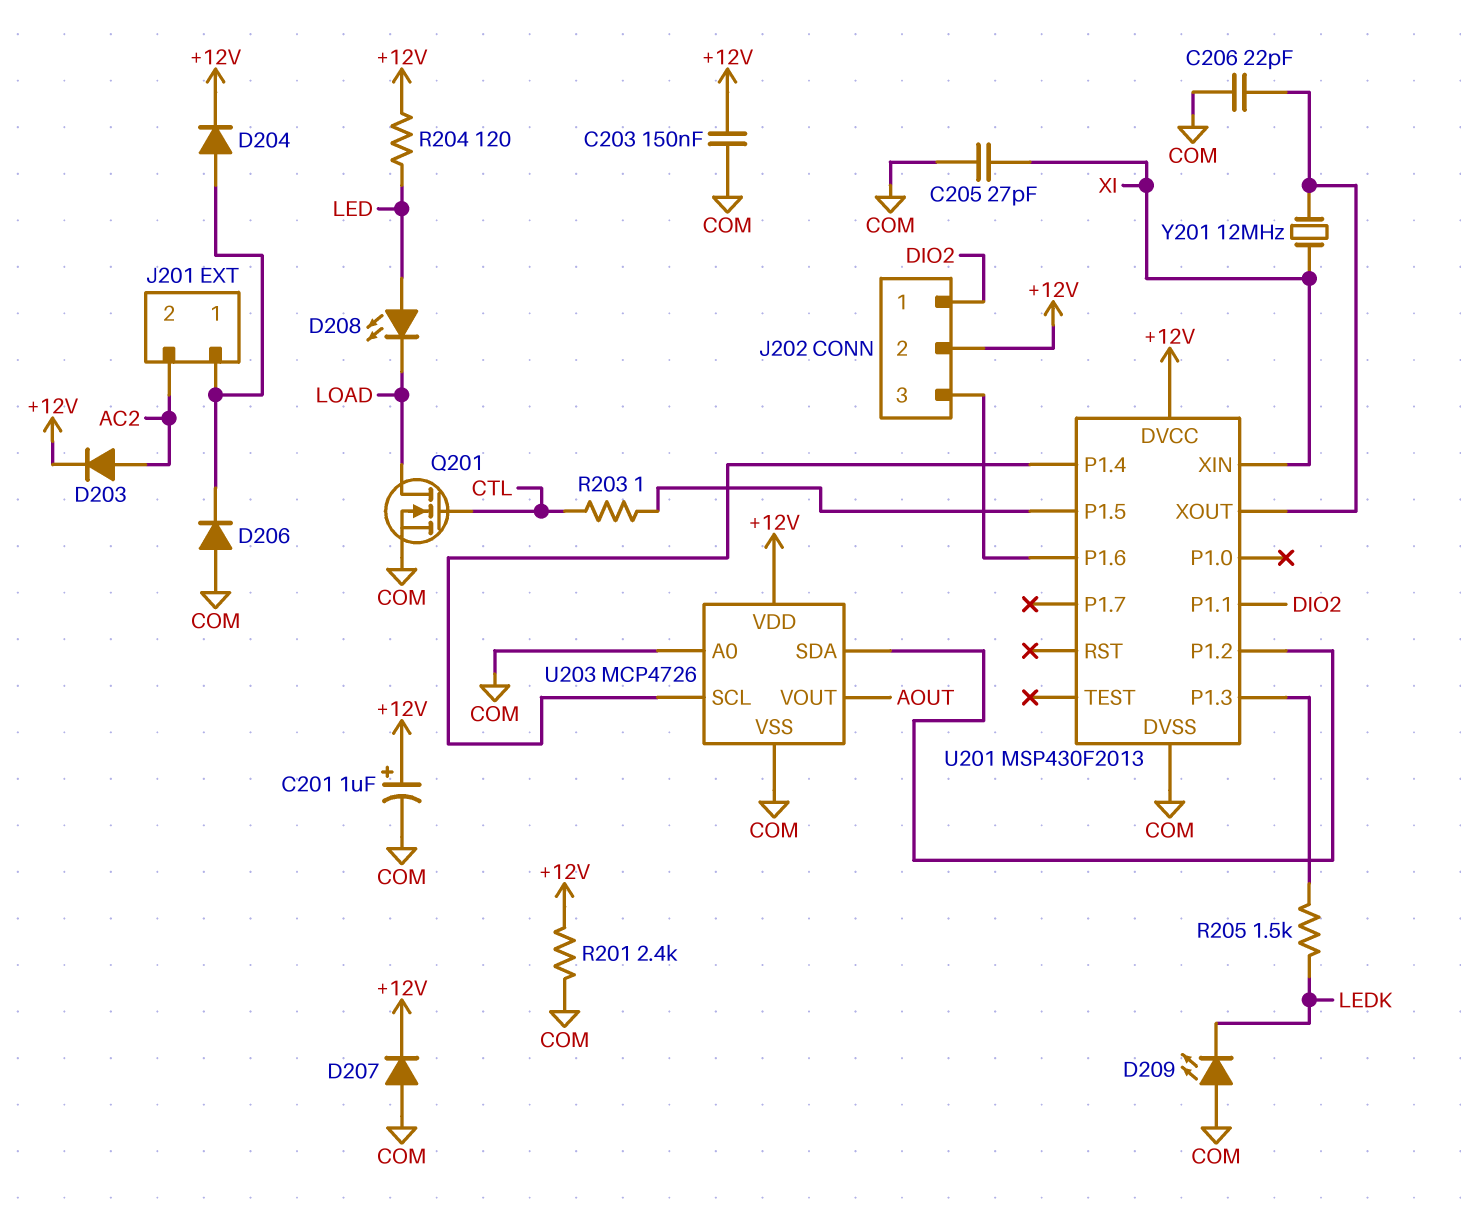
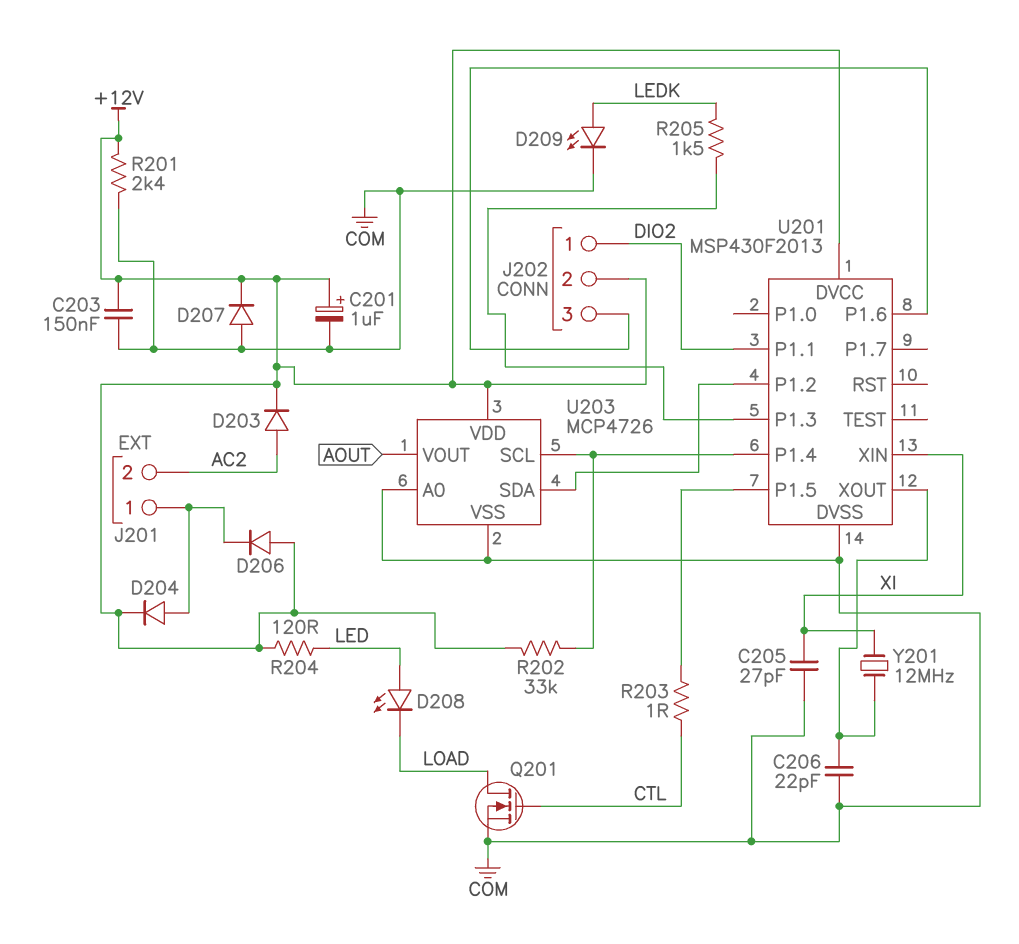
D206: diode (A COM, K J201/1) -> diode (A +12V, K J201/1)
D209: LED (A COM, K LEDK) -> LED (A LEDK, K COM)
R202: none -> 33k (+12V, U201/P1.4)

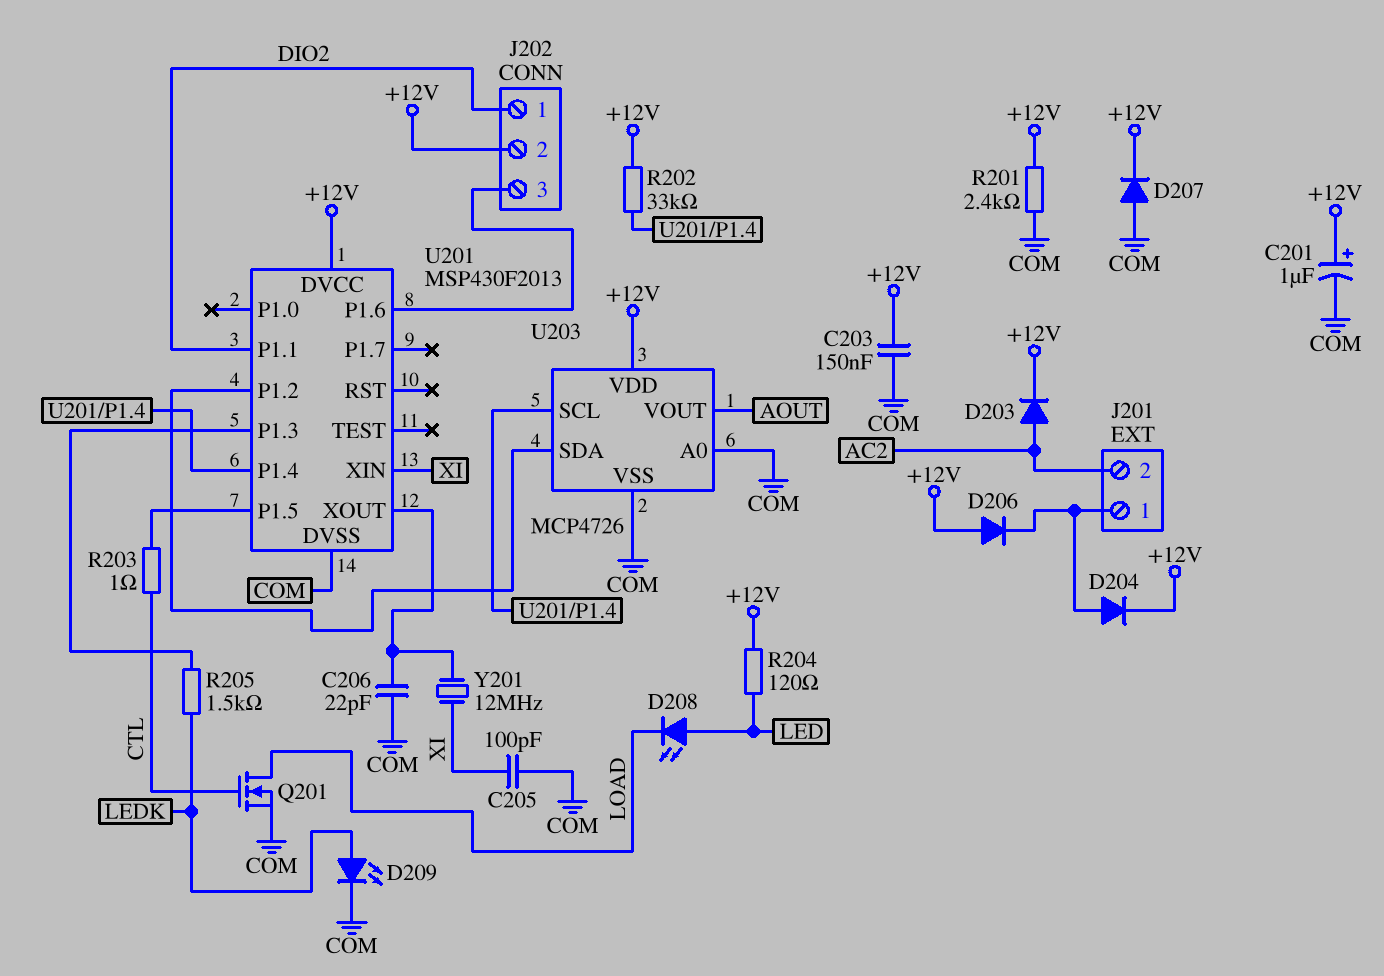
C205: 27pF (COM, XI) -> 100pF (COM, XI)

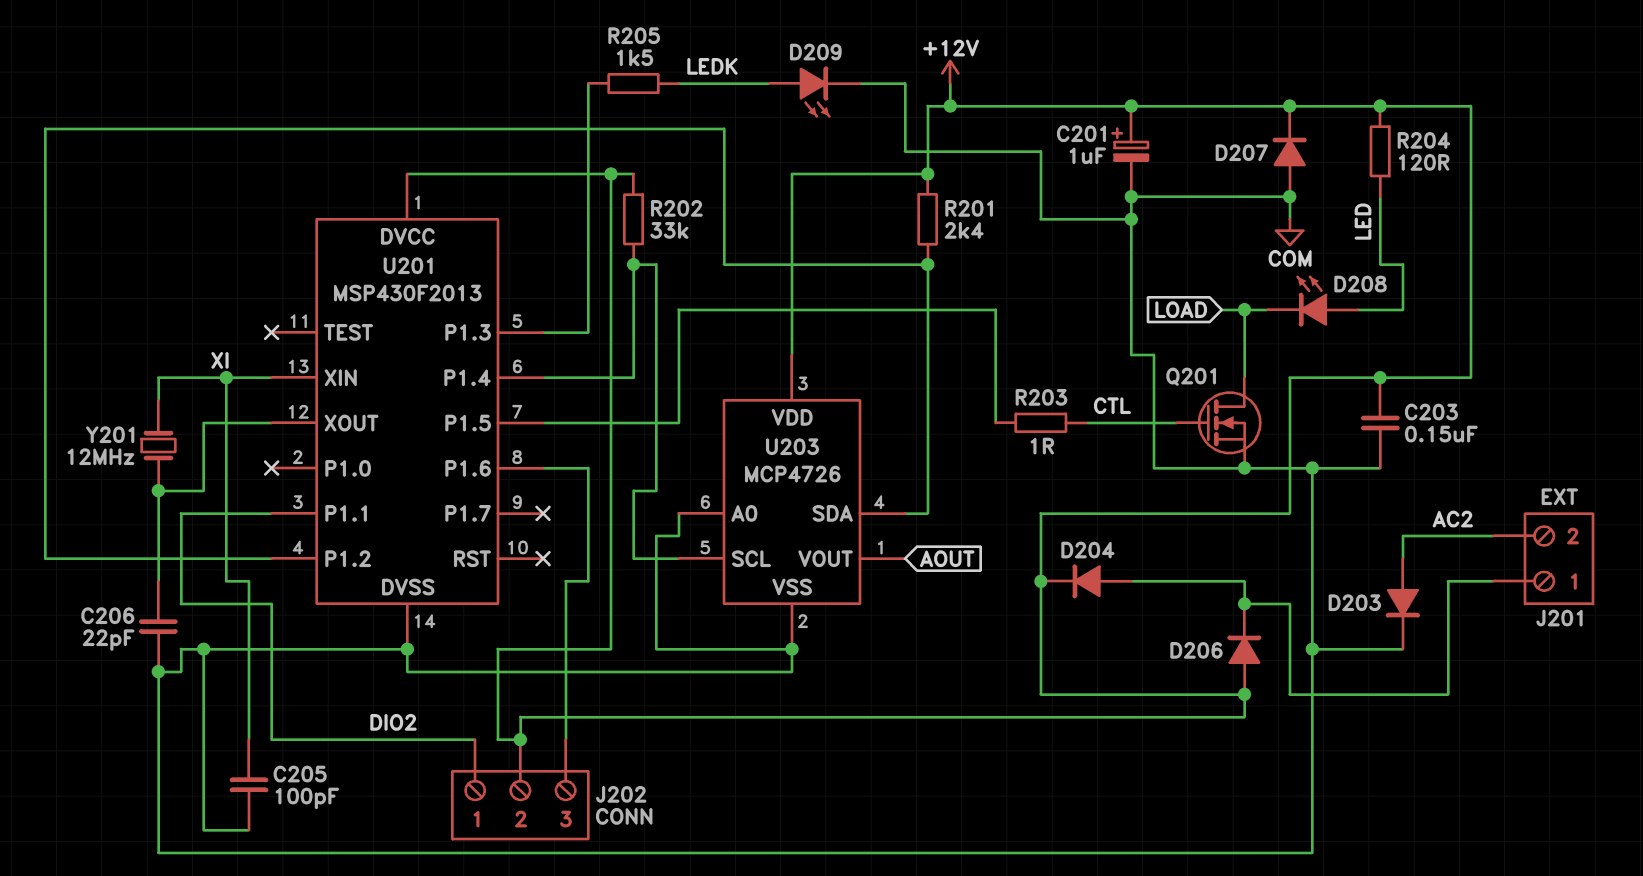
D203: diode (A AC2, K +12V) -> diode (A AC2, K COM)
R201: 2.4k (+12V, COM) -> 2.4k (+12V, U201/P1.2)

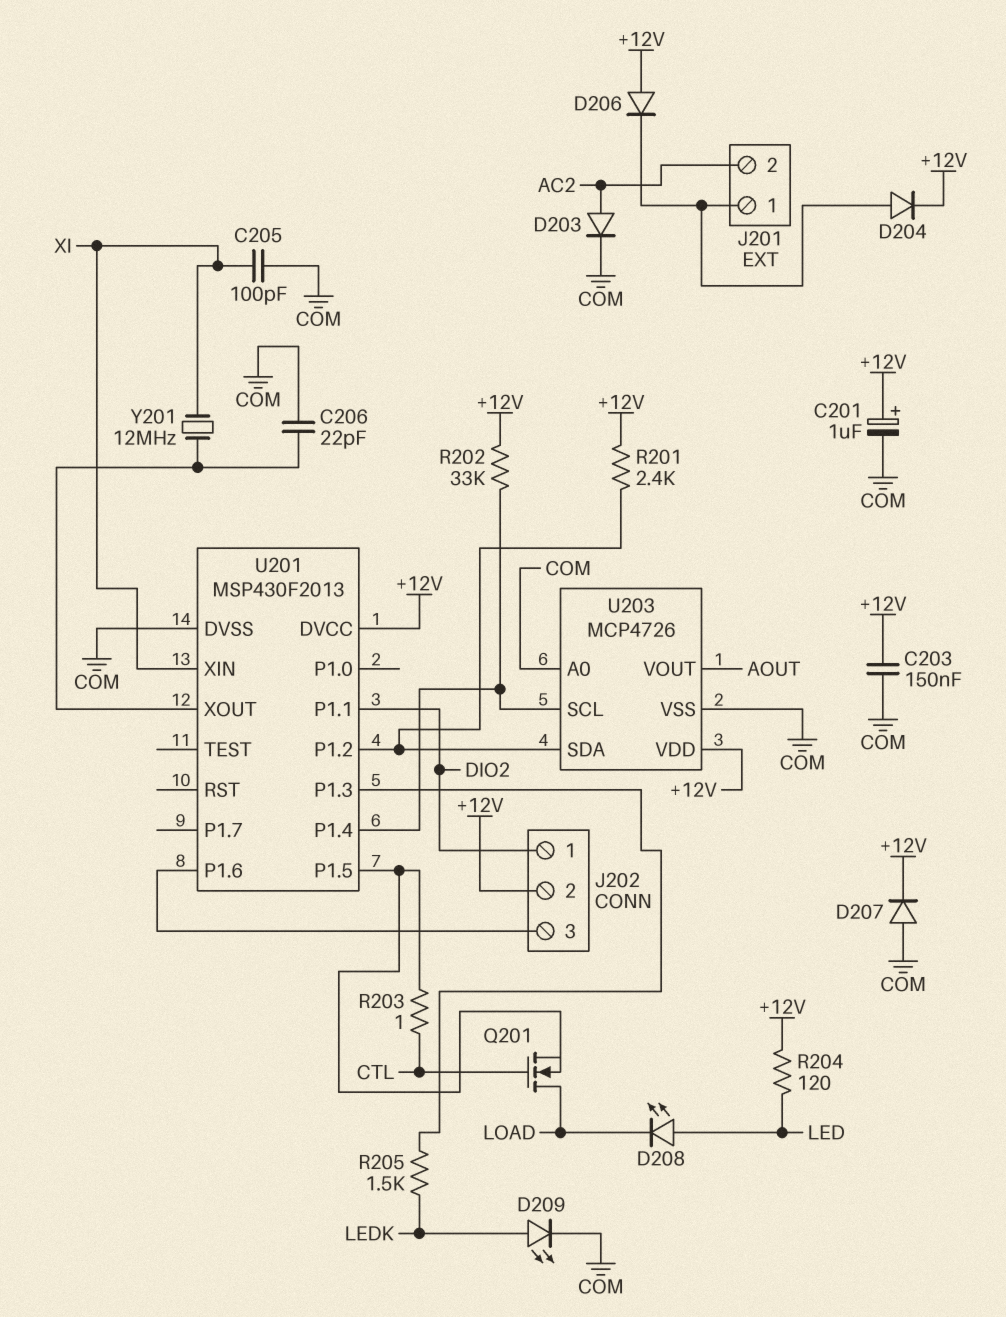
Q201: NMOS (G CTL, D LOAD, S COM) -> NMOS (G CTL, D LOAD, S U201/P1.5)

